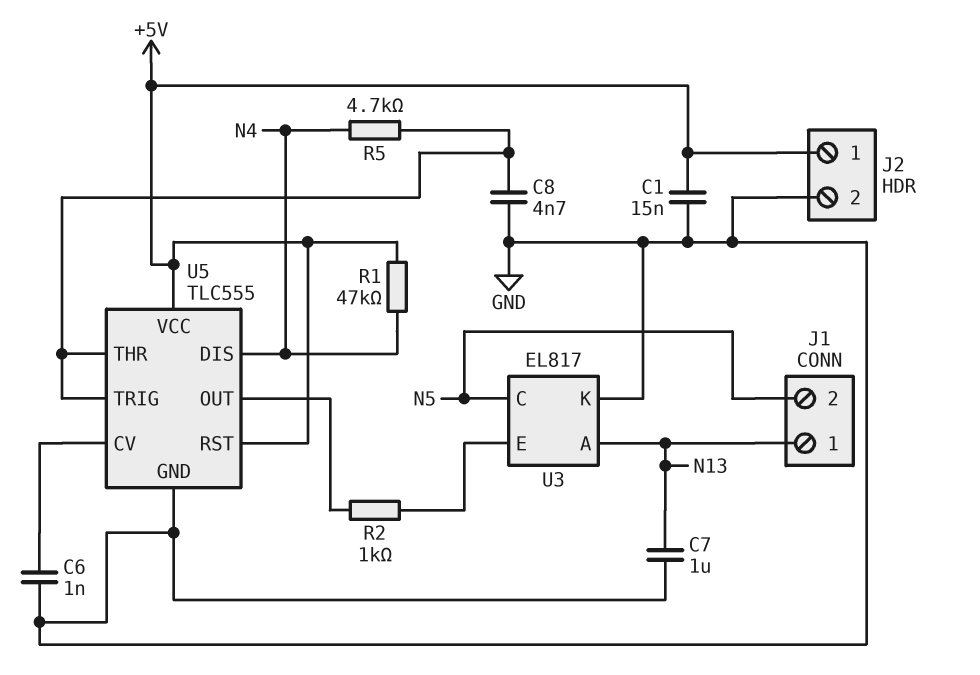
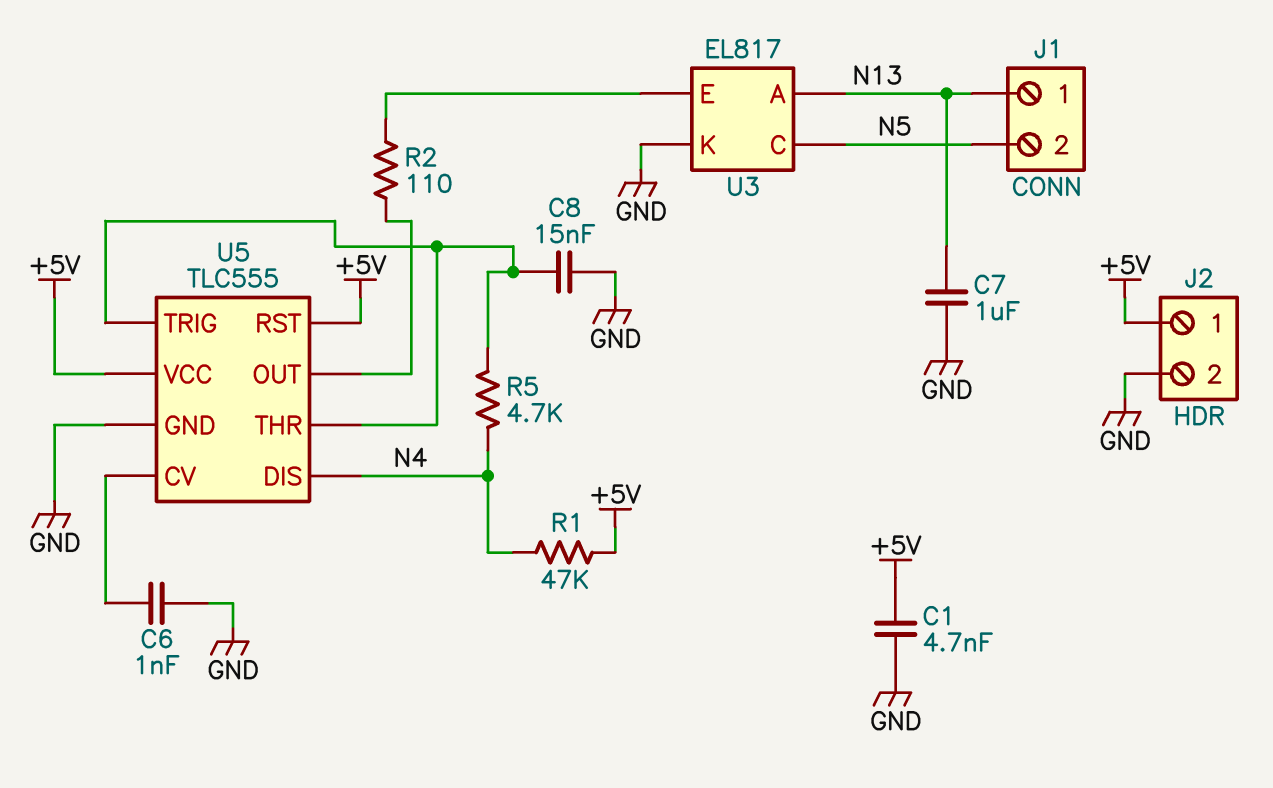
C1: 15nF (+5V, GND) -> 4.7nF (+5V, GND)
C8: 4.7nF (GND, U5/THR) -> 15nF (GND, U5/THR)
R2: 1k (U3/E, U5/OUT) -> 110 (U3/E, U5/OUT)

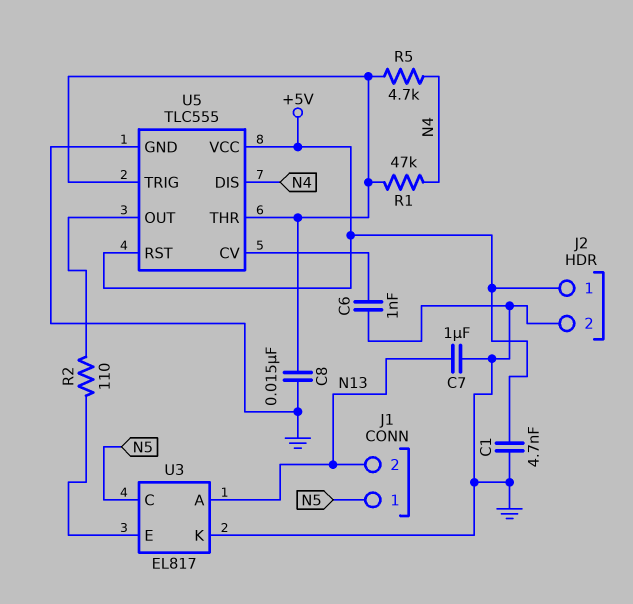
J1 pin 1: N13 -> N5
J1 pin 2: N5 -> N13
R1: 47k (+5V, N4) -> 47k (N4, U5/THR)

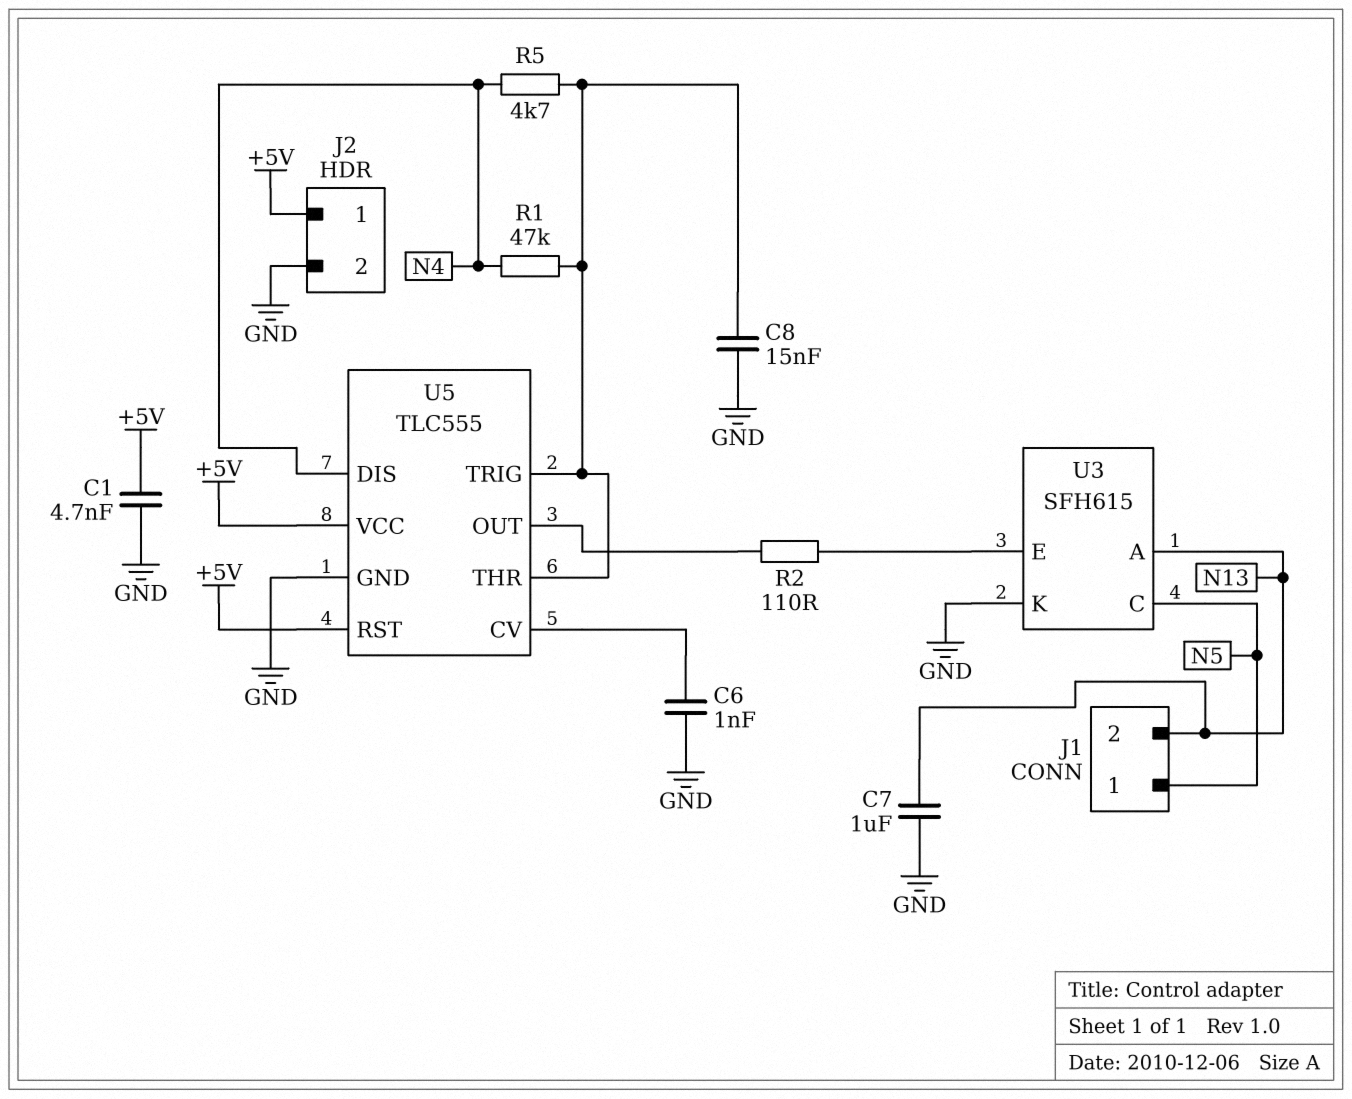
U3: EL817 -> SFH615

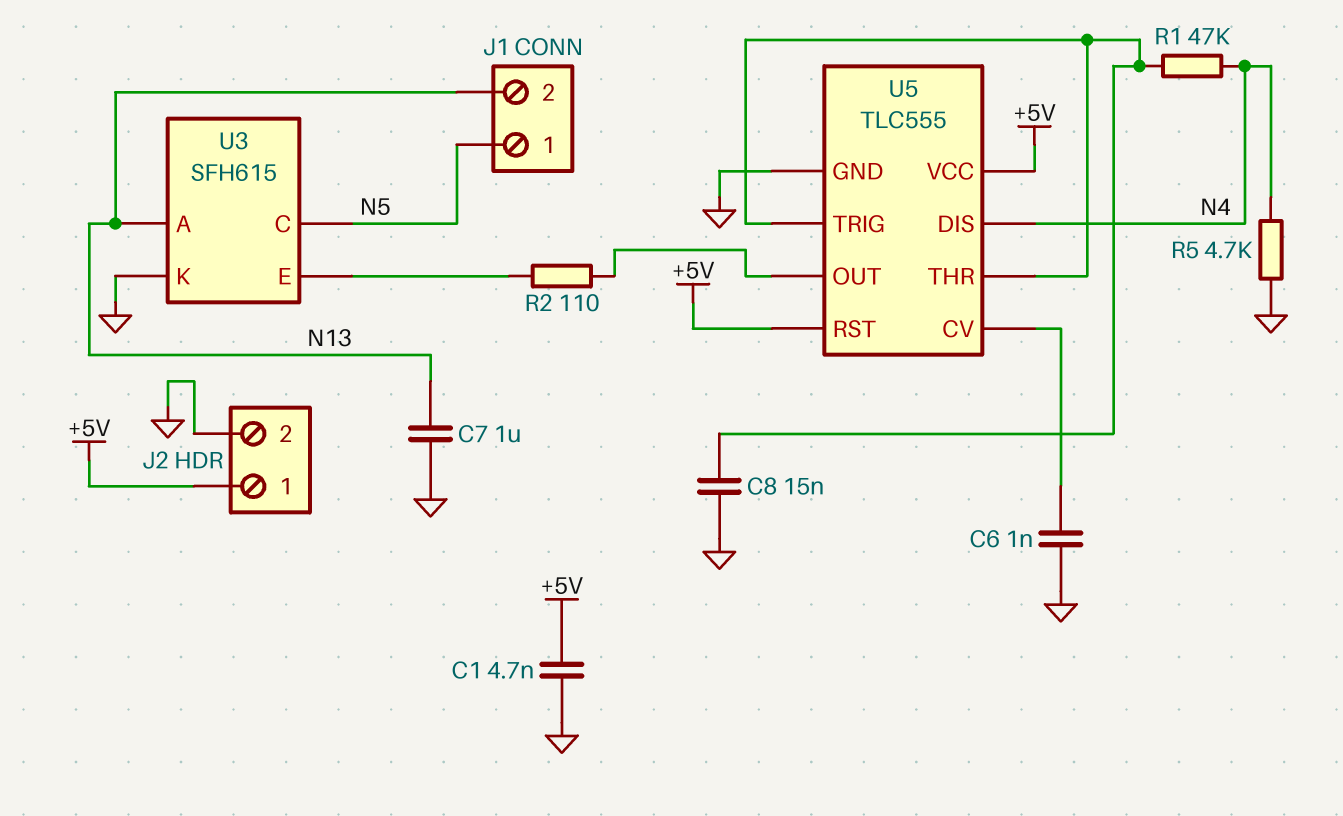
R5: 4.7k (N4, U5/THR) -> 4.7k (GND, N4)

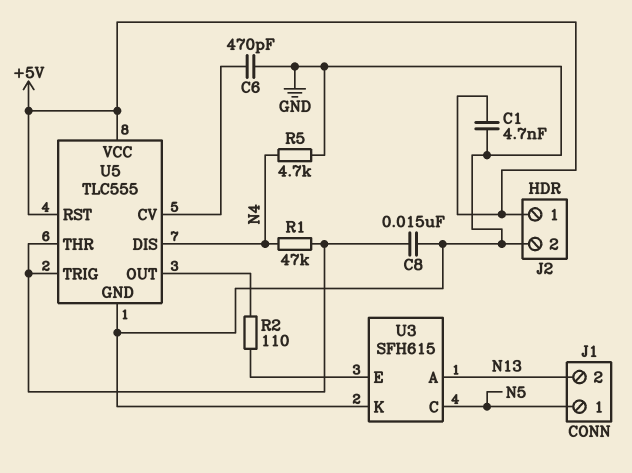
C6: 1nF (GND, U5/CV) -> 470pF (GND, U5/CV)
C7: 1uF (GND, N13) -> none

